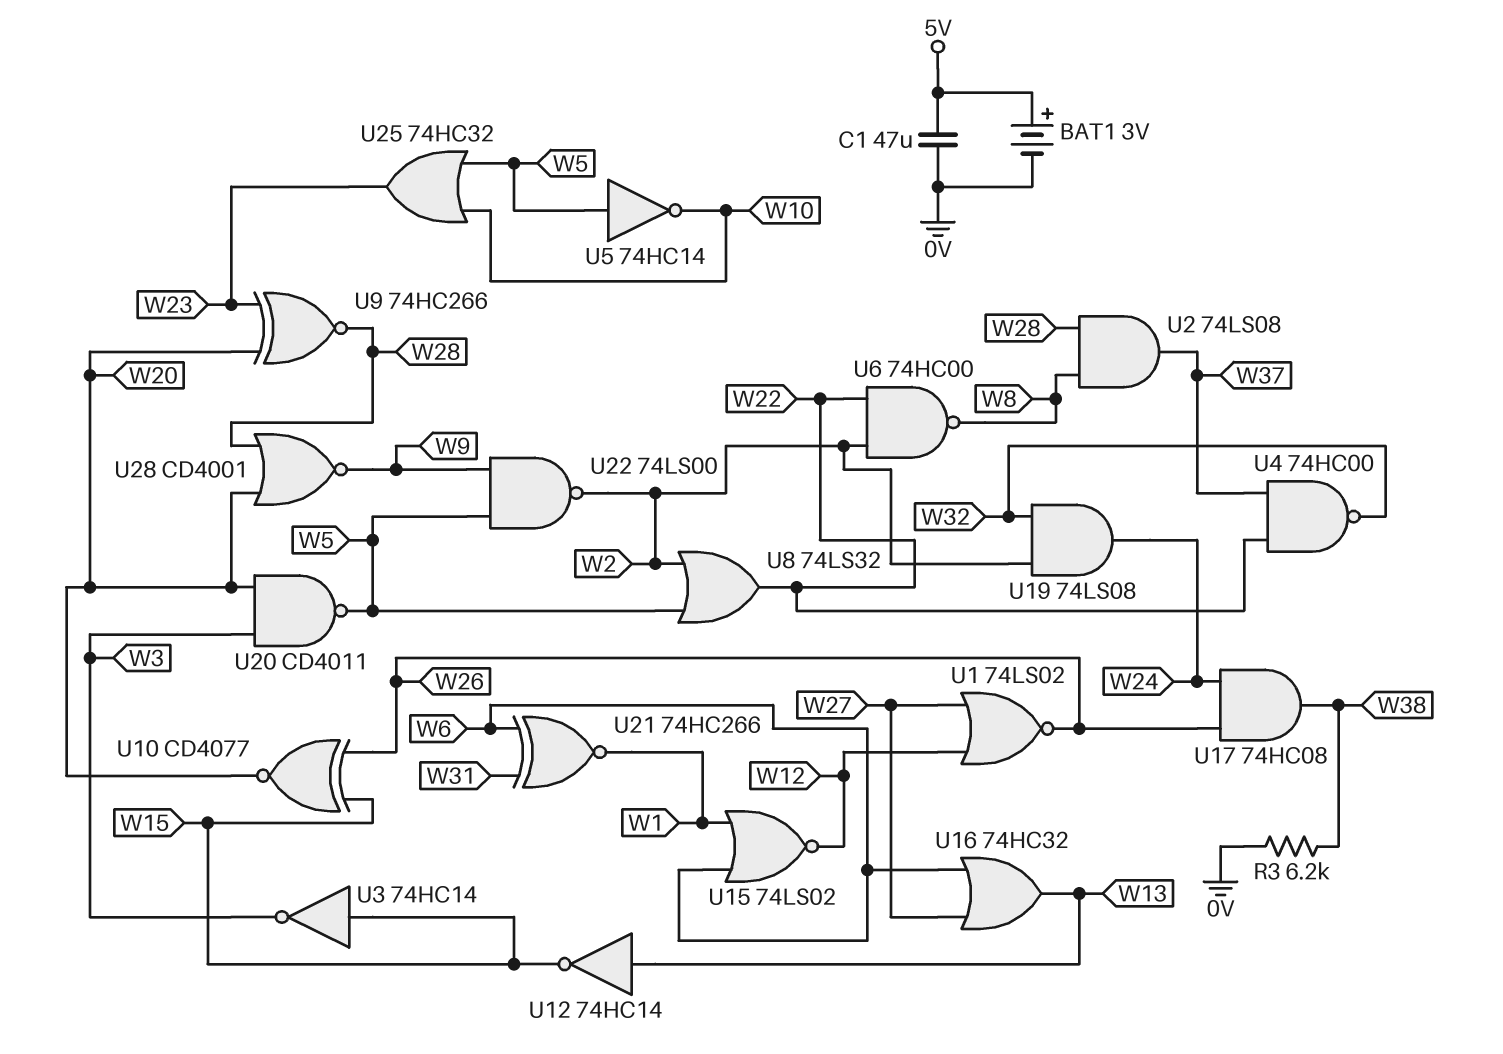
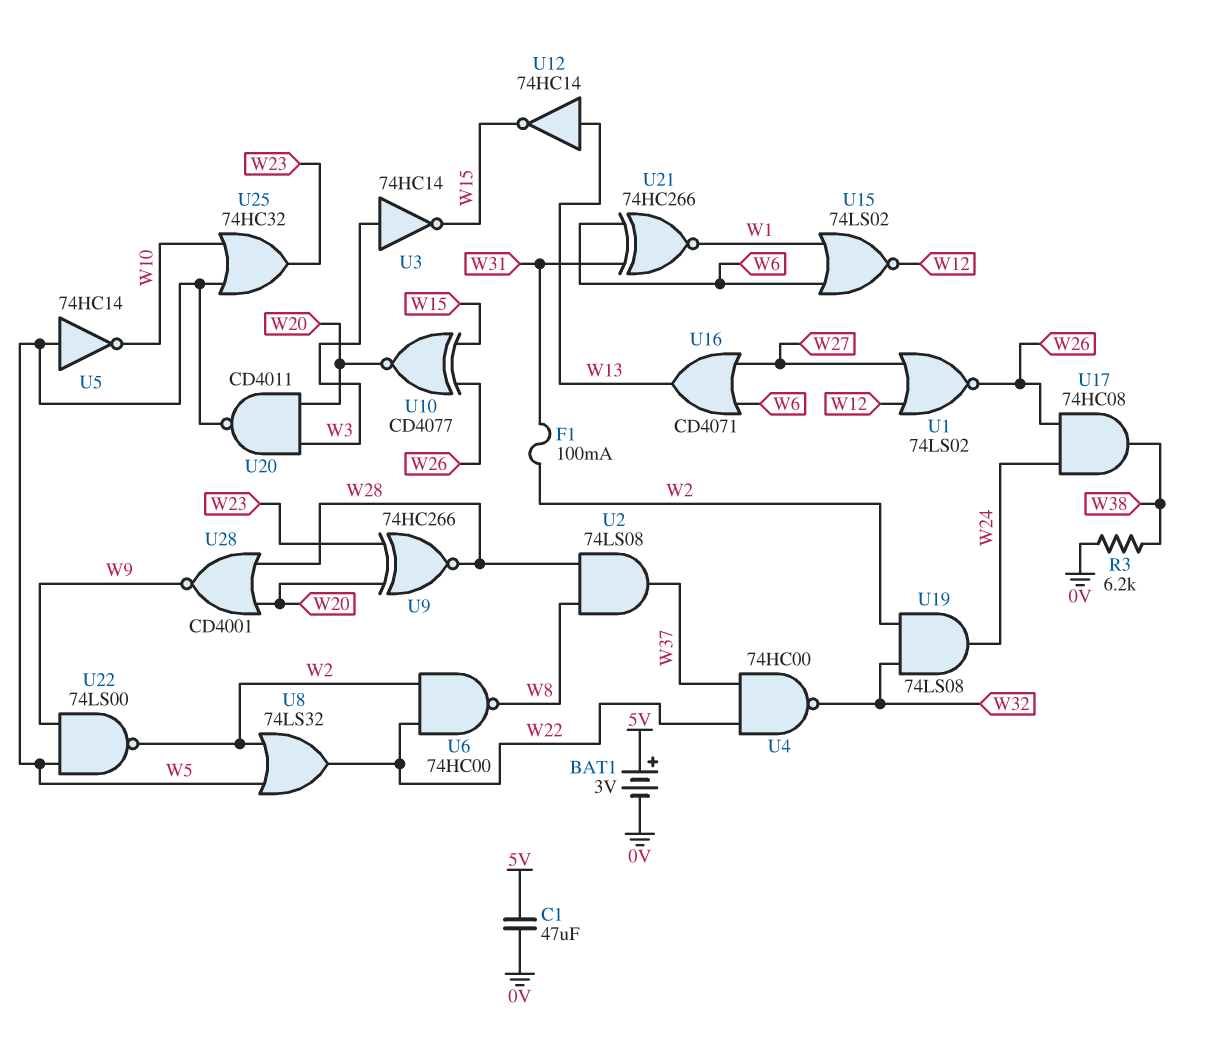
F1: none -> 100mA (W2, W31)
U3: NOT 74HC14 (in W15, out W3) -> NOT 74HC14 (in W3, out W15)
U16: OR 74HC32 (in W6, in W27, out W13) -> OR CD4071 (in W6, in W27, out W13)

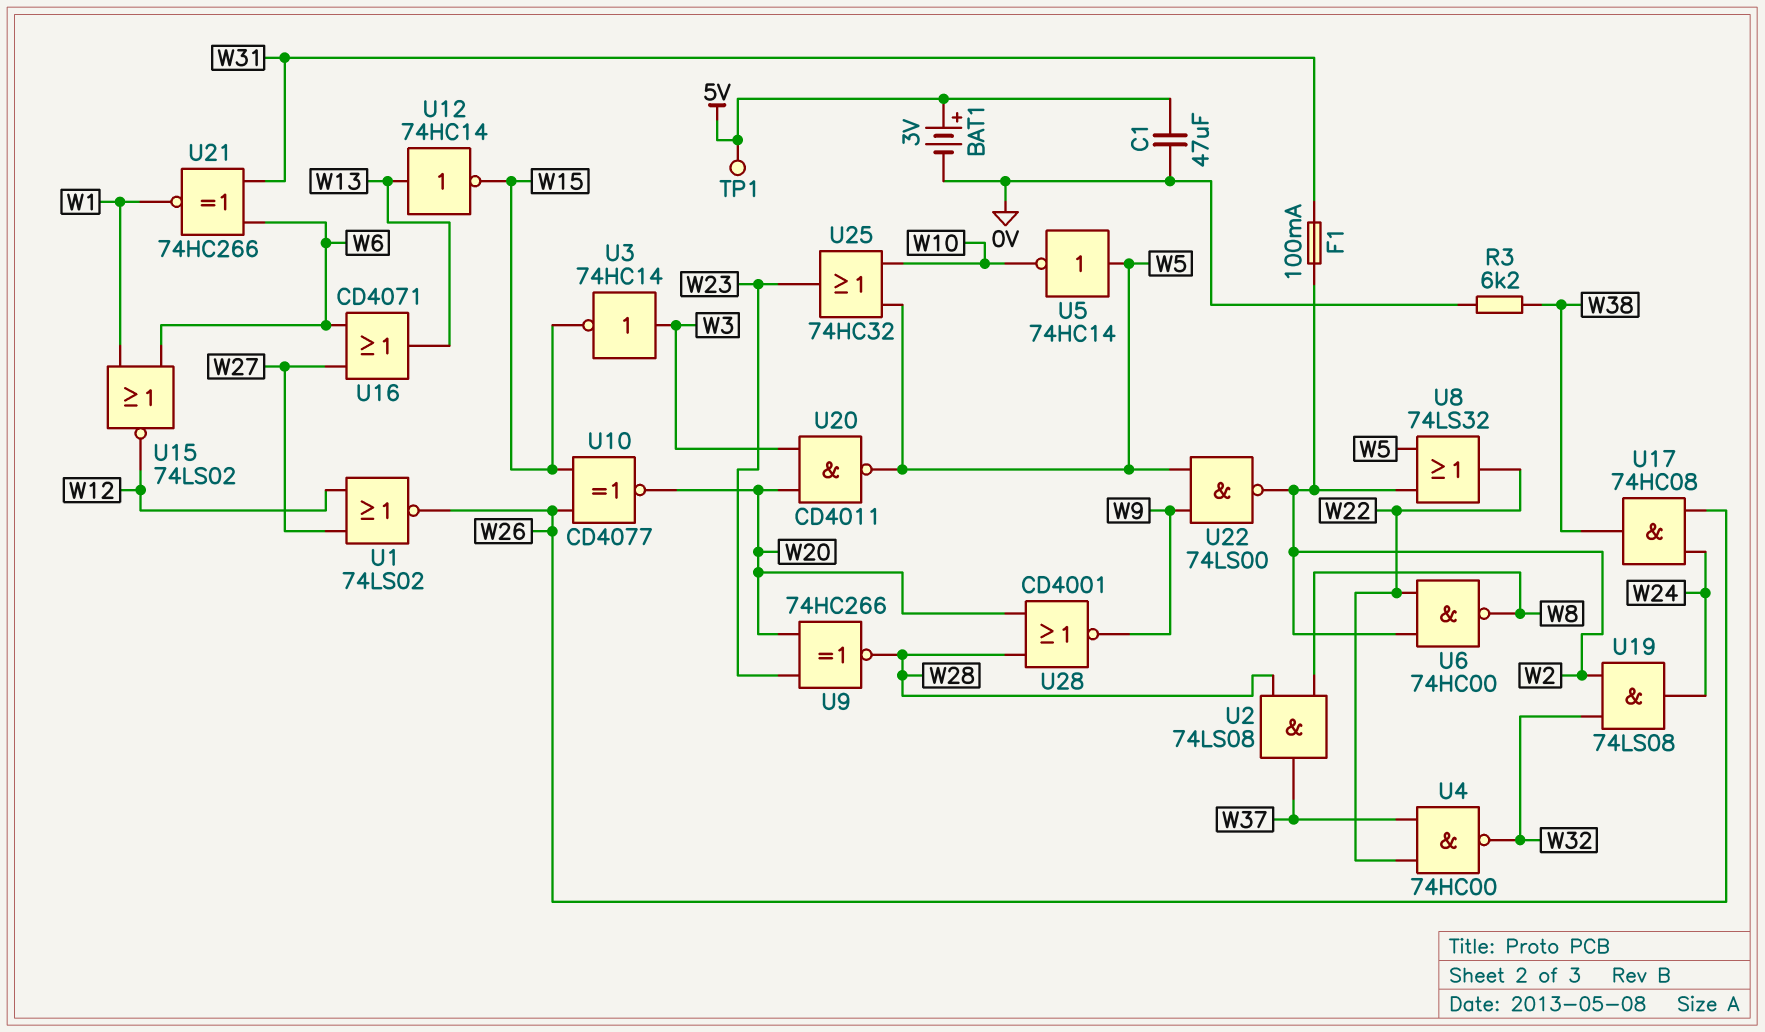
TP1: none -> test point (5V)

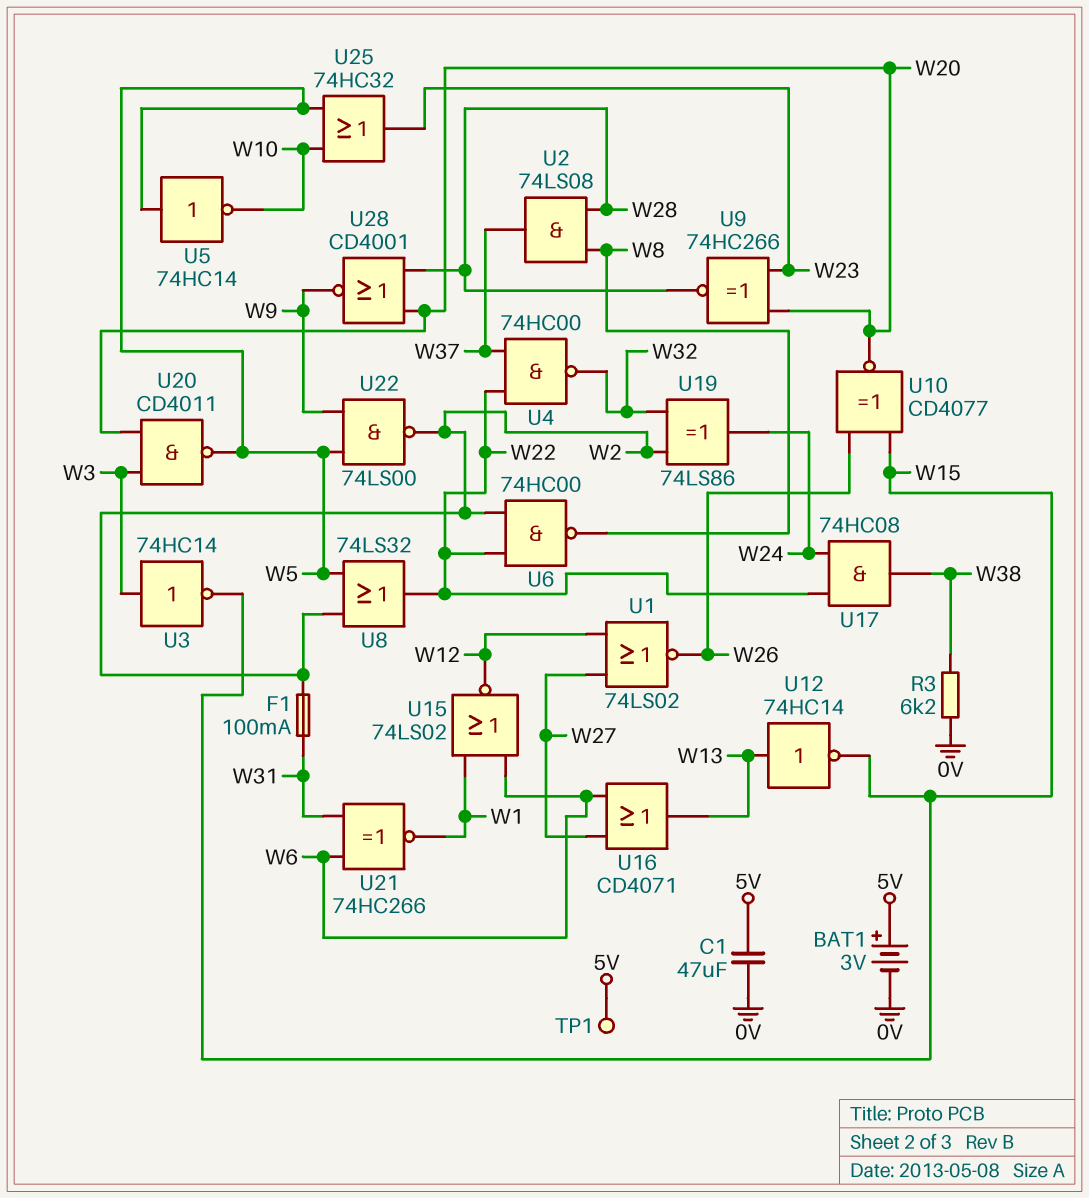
U17: AND 74HC08 (in W24, in W26, out W38) -> AND 74HC08 (in W22, in W24, out W38)
U19: AND 74LS08 (in W2, in W32, out W24) -> XOR 74LS86 (in W2, in W32, out W24)

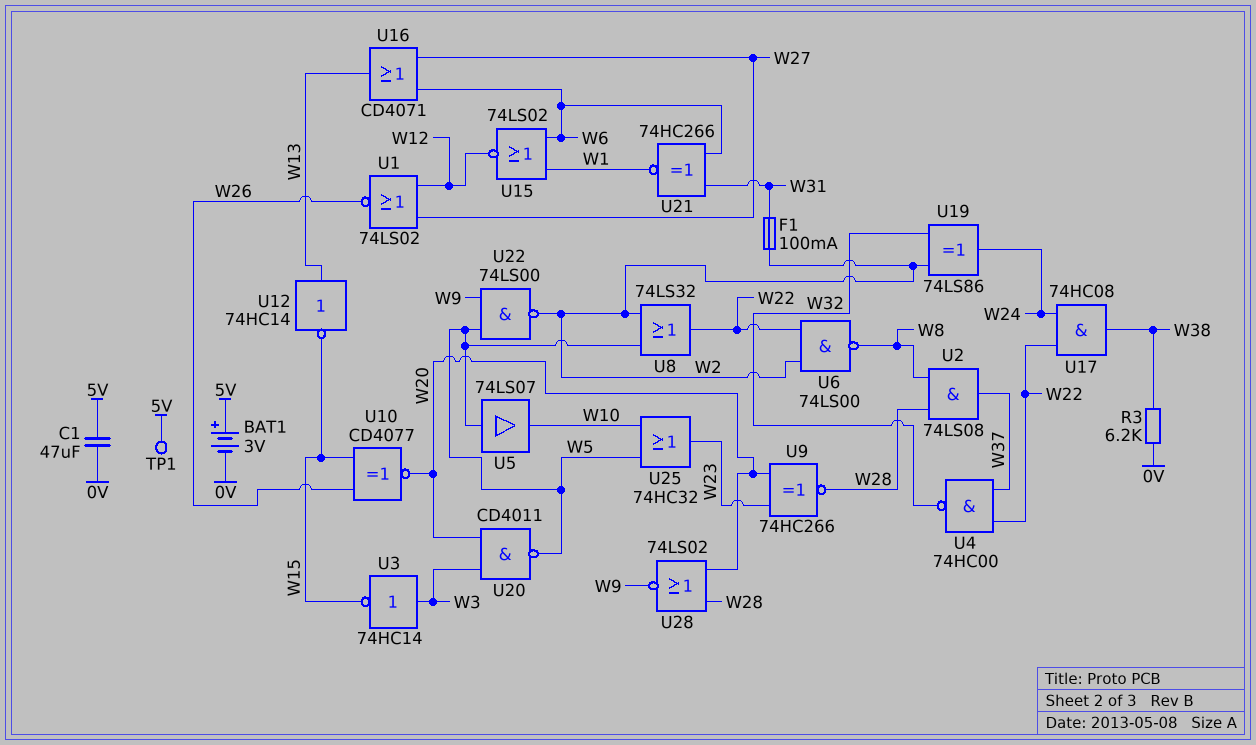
U5: NOT 74HC14 (in W5, out W10) -> buffer 74LS07 (in W5, out W10)
U6: NAND 74HC00 (in W2, in W22, out W8) -> NAND 74LS00 (in W2, in W22, out W8)
U28: NOR CD4001 (in W20, in W28, out W9) -> NOR 74LS02 (in W20, in W28, out W9)

